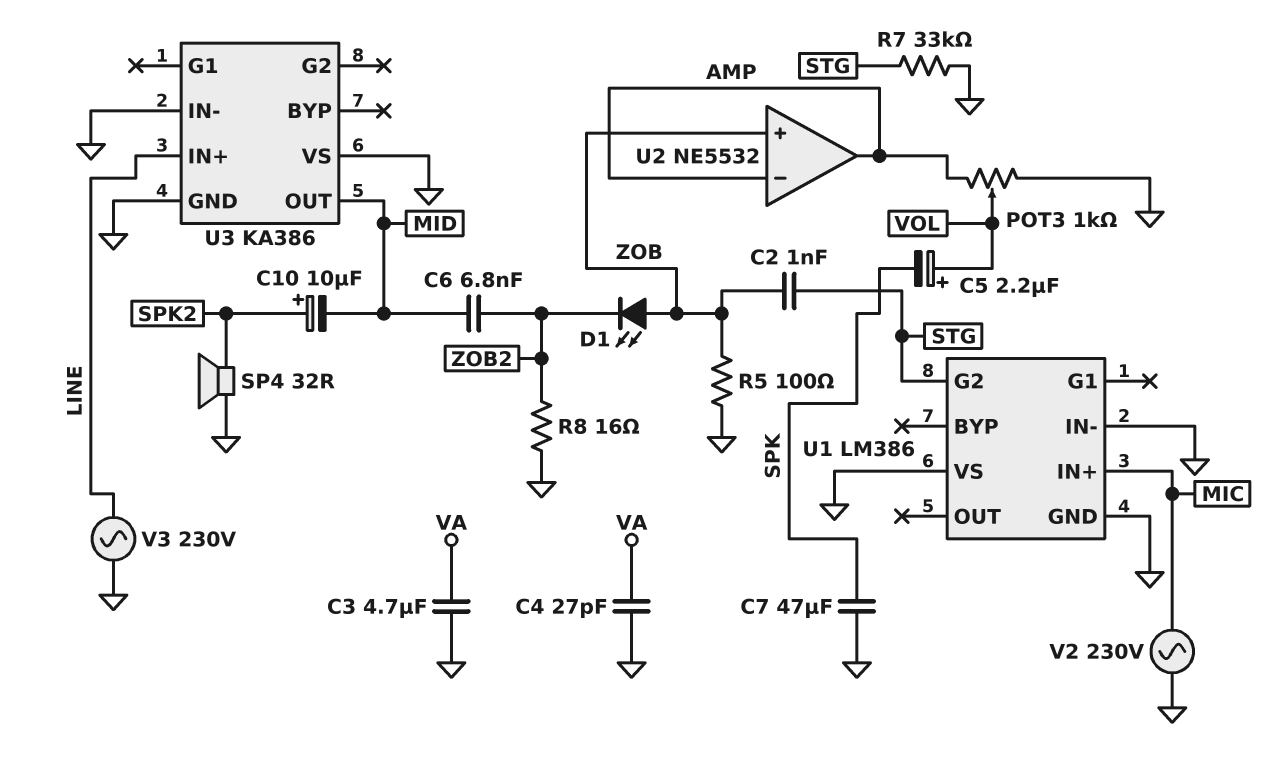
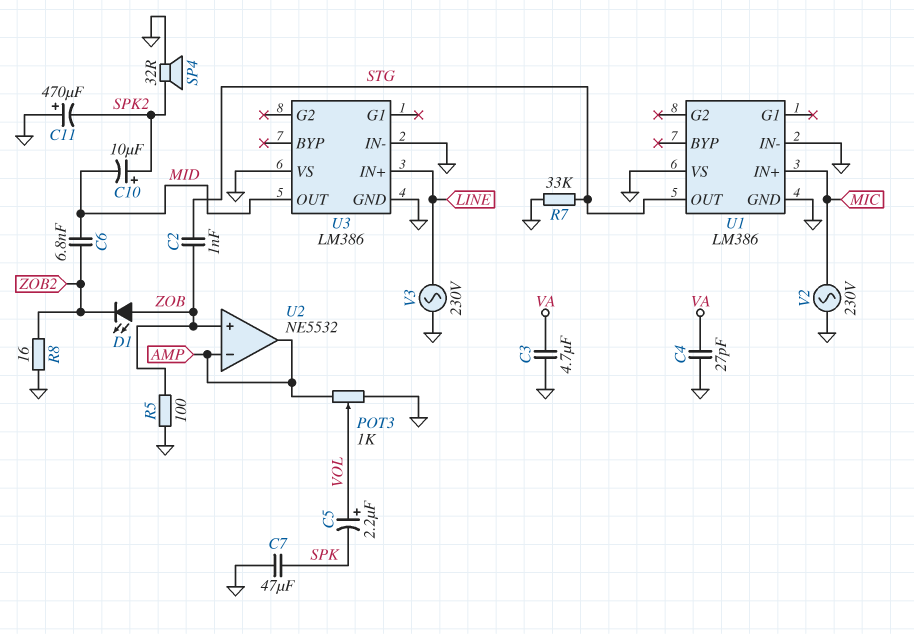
C11: none -> 470uF (plus GND, minus SPK2)
U1 pin G2: STG -> none
U1 pin OUT: none -> STG
U3: KA386 -> LM386

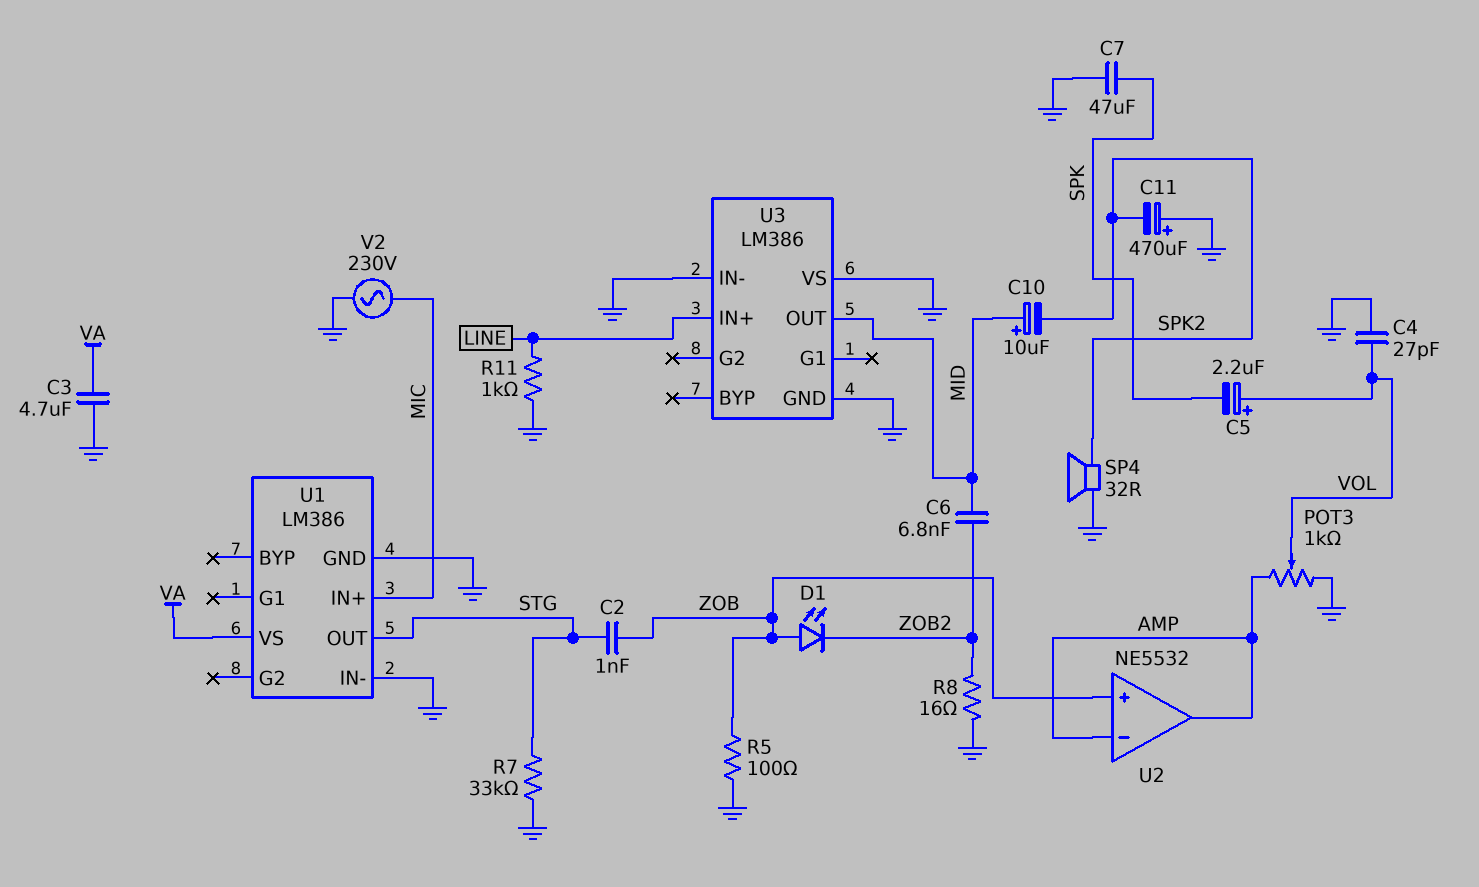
C4: 27pF (GND, VA) -> 27pF (GND, VOL)
C10: 10uF (plus SPK2, minus MID) -> 10uF (plus MID, minus SPK2)
R11: none -> 1k (GND, LINE)
U1 pin VS: GND -> VA
V3: AC 230V (GND, LINE) -> none

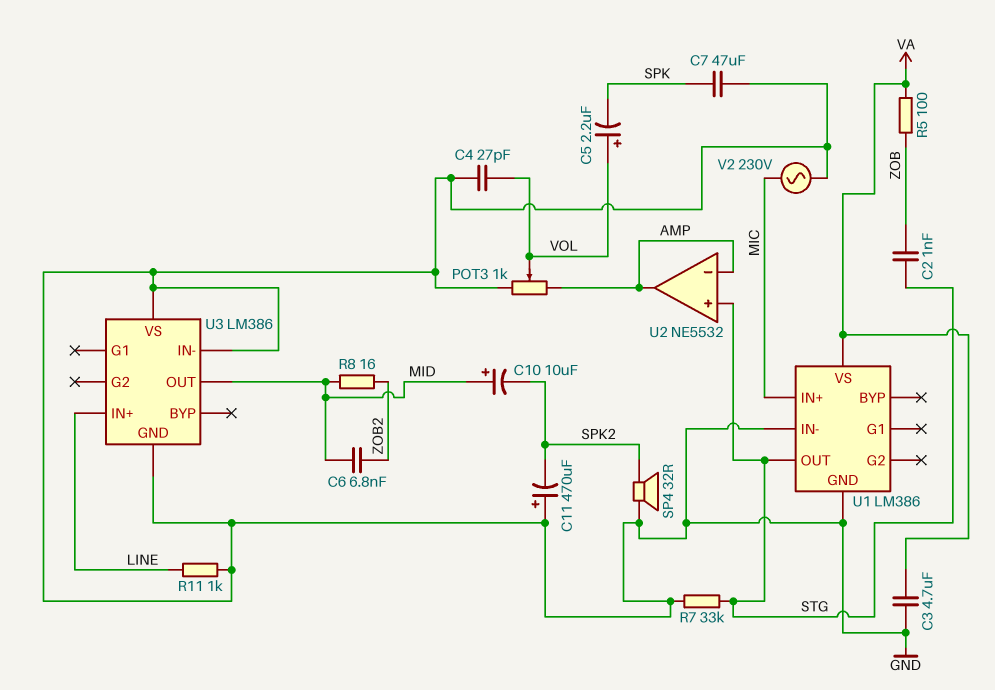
D1: LED (A ZOB, K ZOB2) -> none
R5: 100 (GND, ZOB) -> 100 (VA, ZOB)
R8: 16 (GND, ZOB2) -> 16 (MID, ZOB2)
U2 pin in+: ZOB -> STG

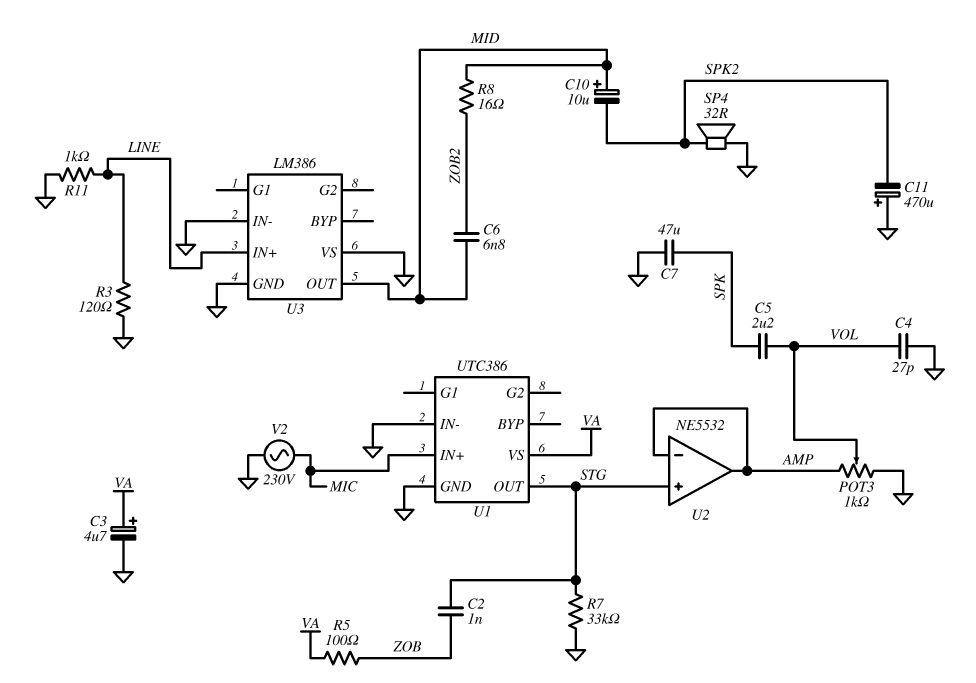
C3: 4.7uF (GND, VA) -> 4.7uF (plus VA, minus GND)
C5: 2.2uF (plus VOL, minus SPK) -> 2.2uF (SPK, VOL)
R3: none -> 120 (GND, LINE)
U1: LM386 -> UTC386

